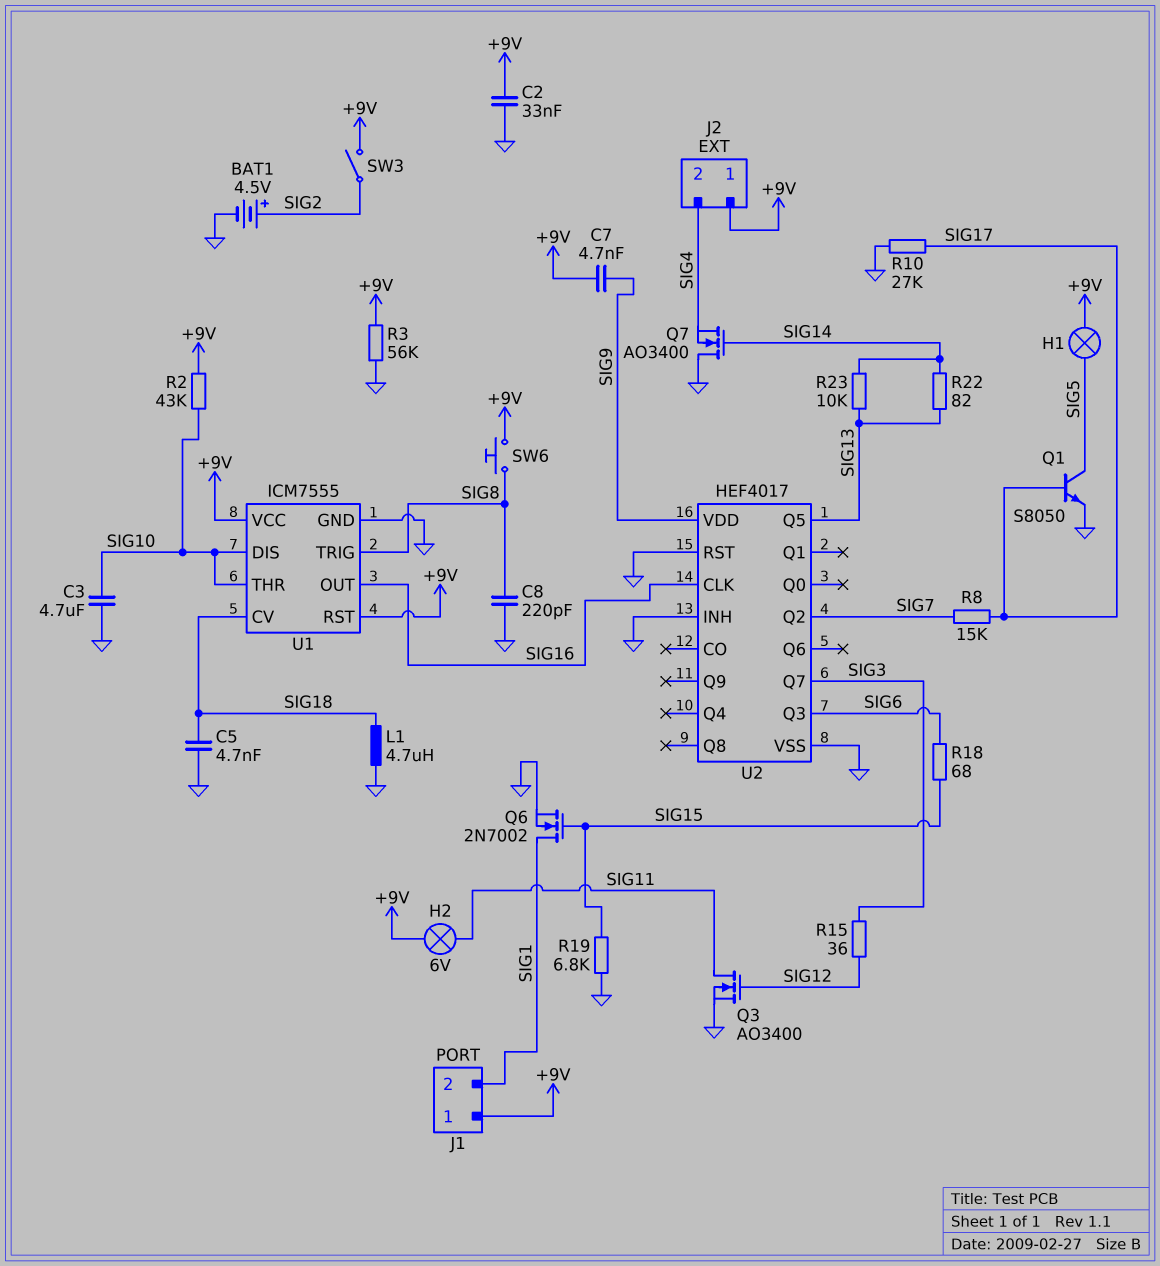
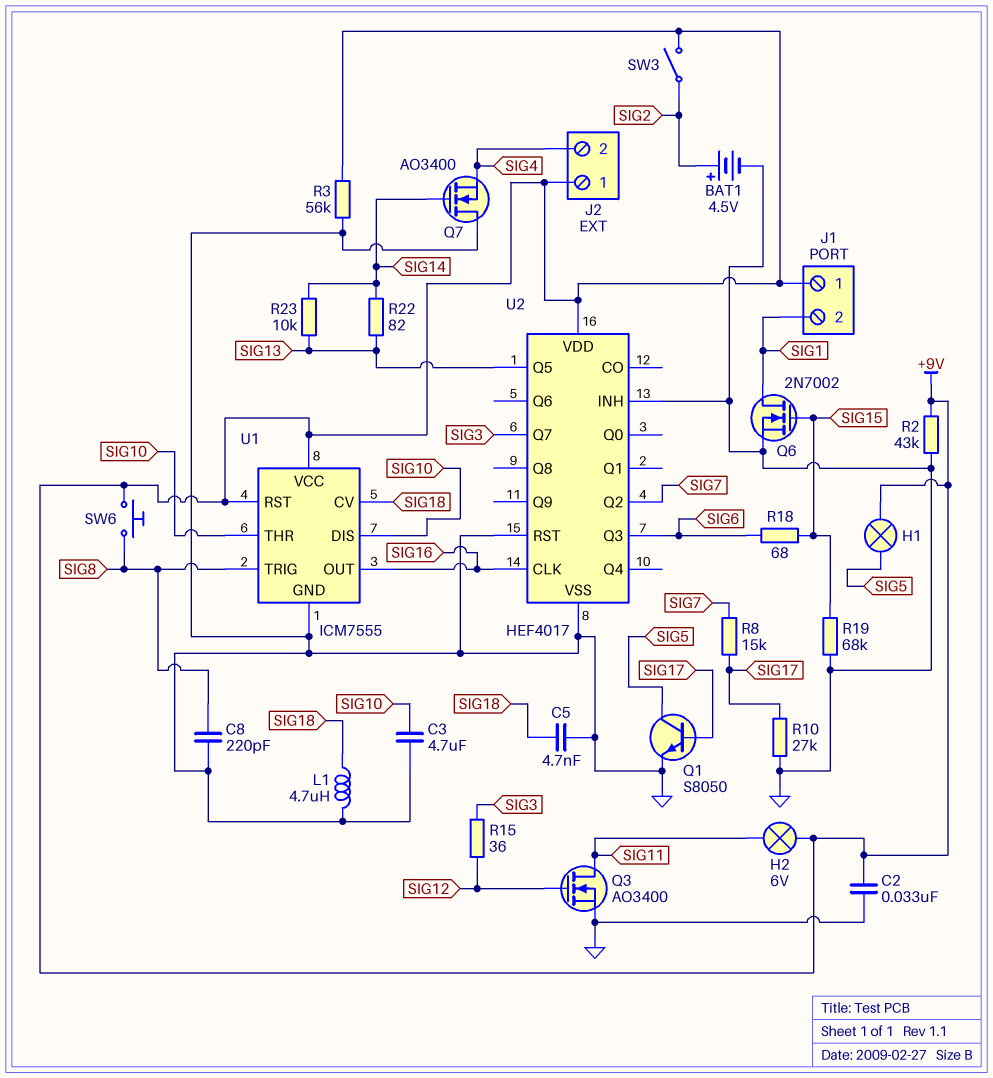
C7: 4.7nF (+9V, SIG9) -> none
R2: 43k (+9V, SIG10) -> 43k (+9V, GND)
R19: 6.8k (GND, SIG15) -> 68k (GND, SIG15)
U2 pin VDD: SIG9 -> +9V

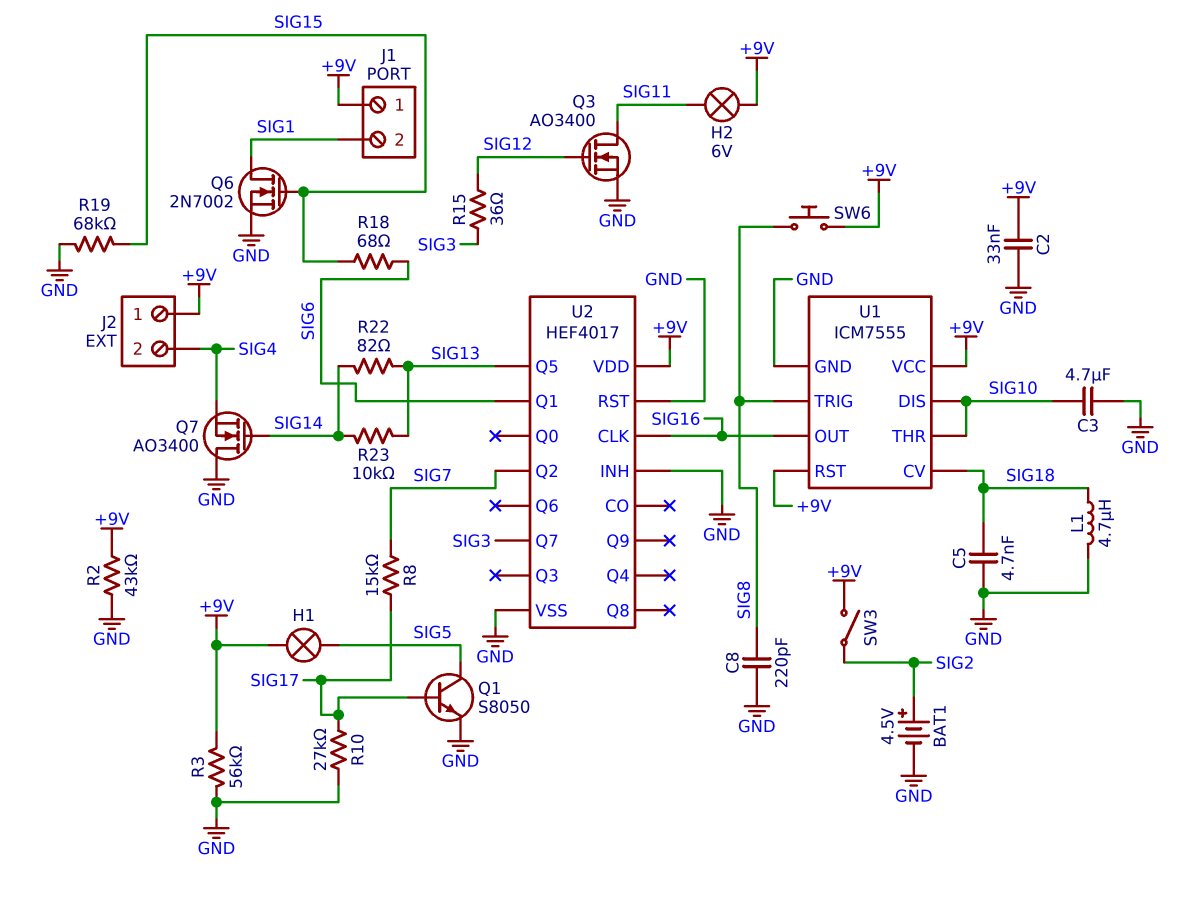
U2 pin Q1: none -> SIG6
U2 pin Q3: SIG6 -> none

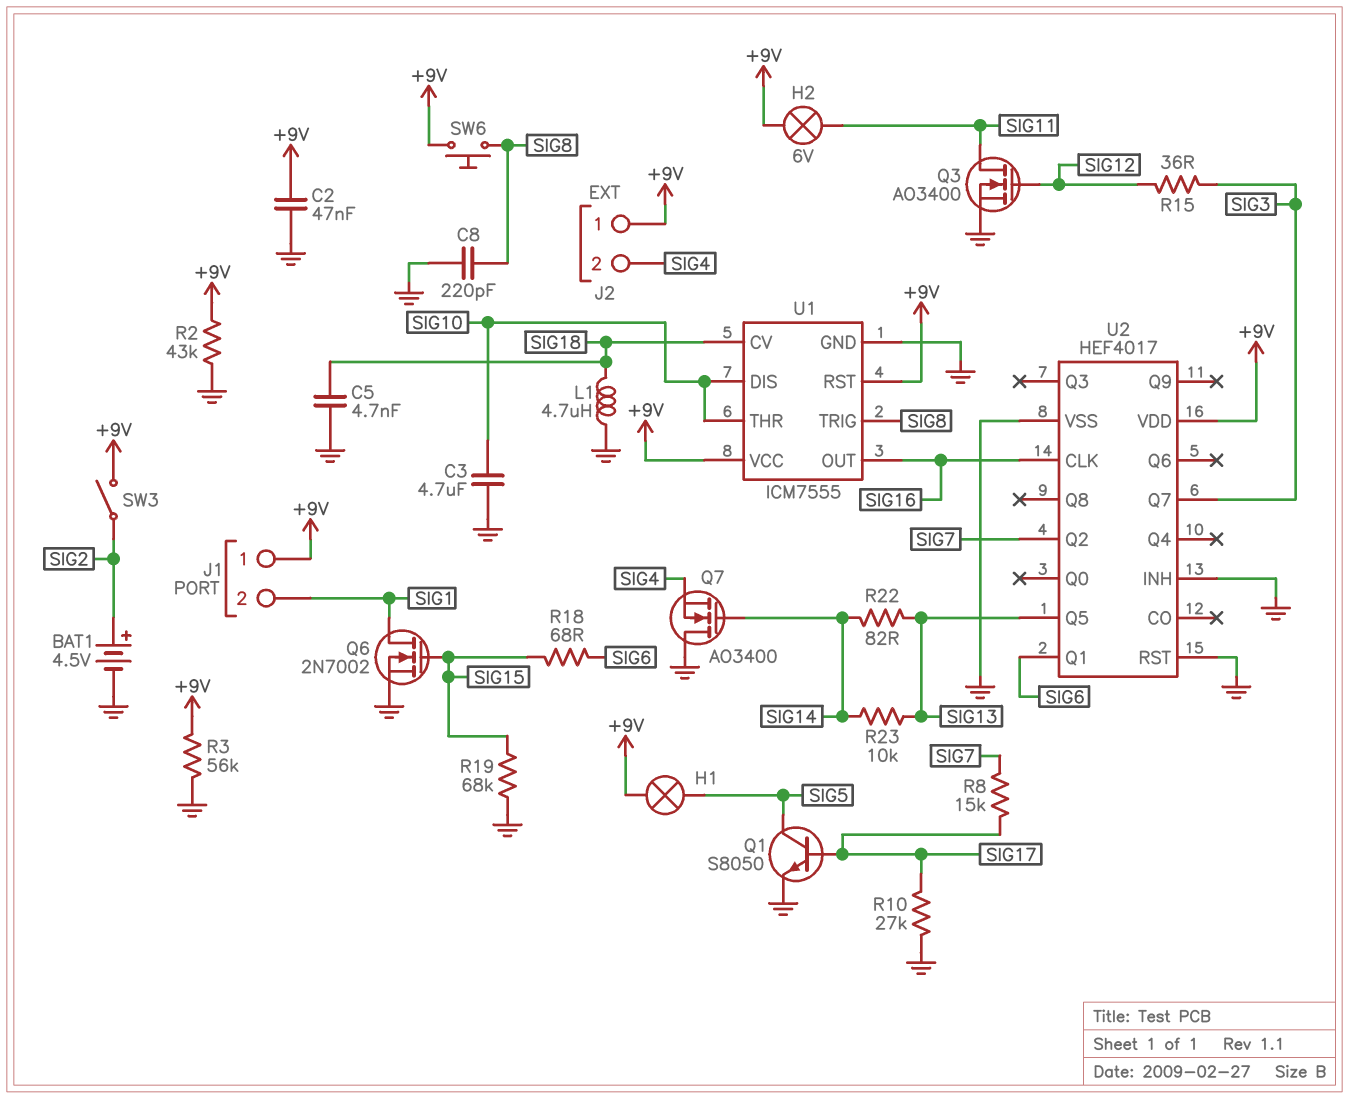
C2: 33nF (+9V, GND) -> 47nF (+9V, GND)

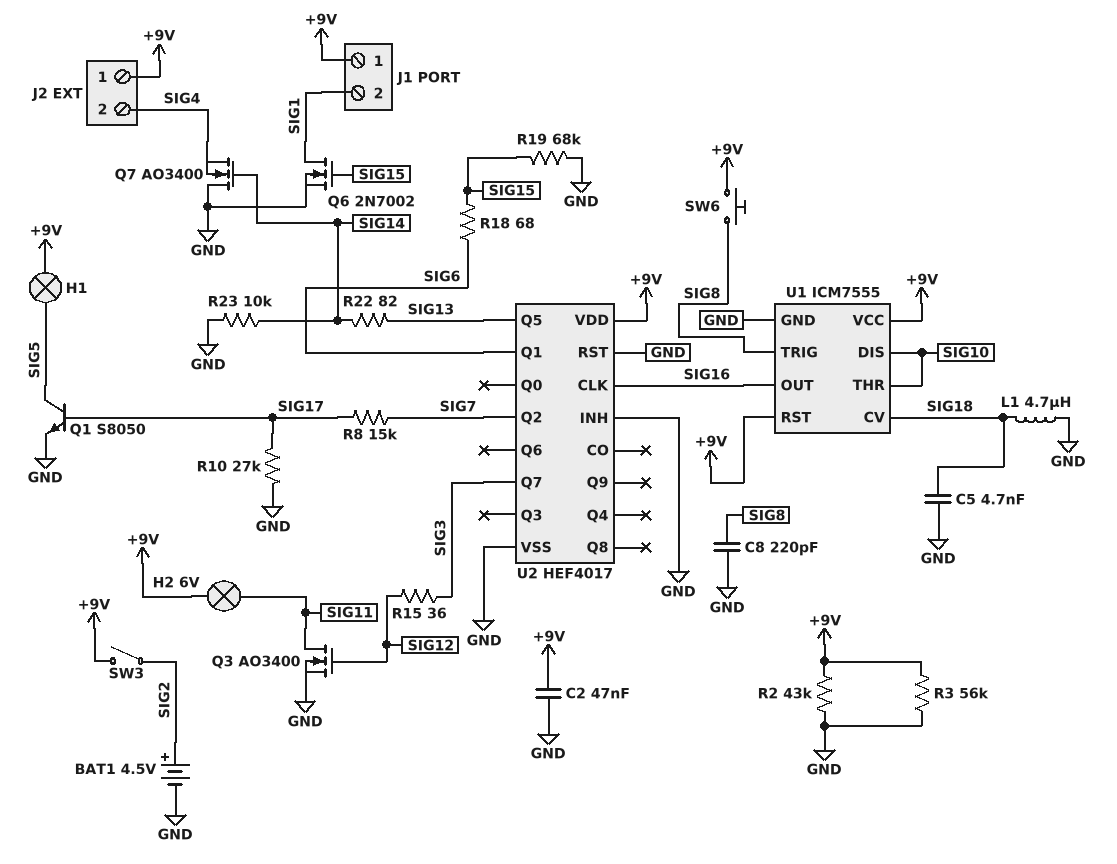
C3: 4.7uF (GND, SIG10) -> none
R23: 10k (SIG13, SIG14) -> 10k (GND, SIG14)

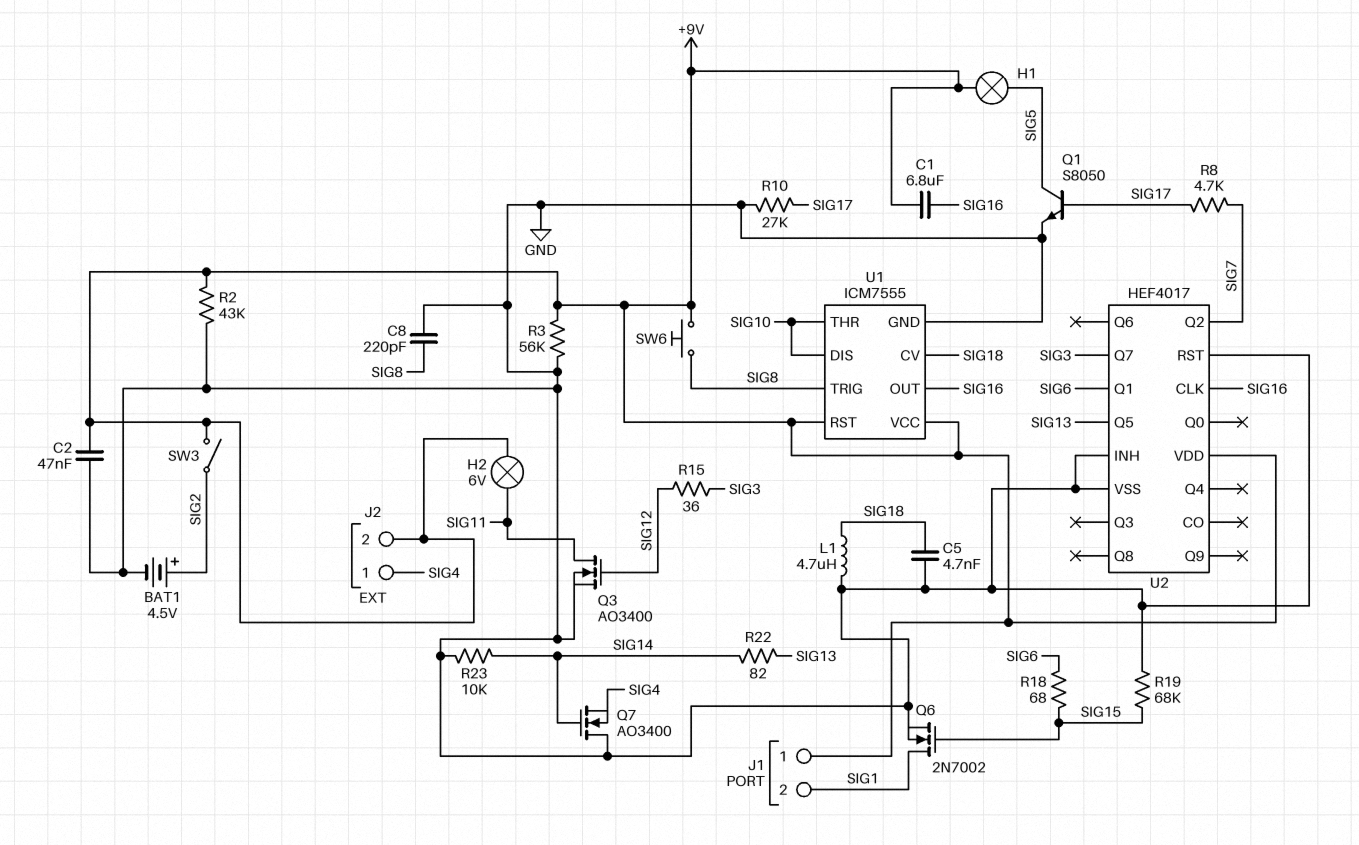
C1: none -> 6.8uF (+9V, SIG16)
J2 pin 1: +9V -> SIG4
J2 pin 2: SIG4 -> +9V
R8: 15k (SIG7, SIG17) -> 4.7k (SIG7, SIG17)

